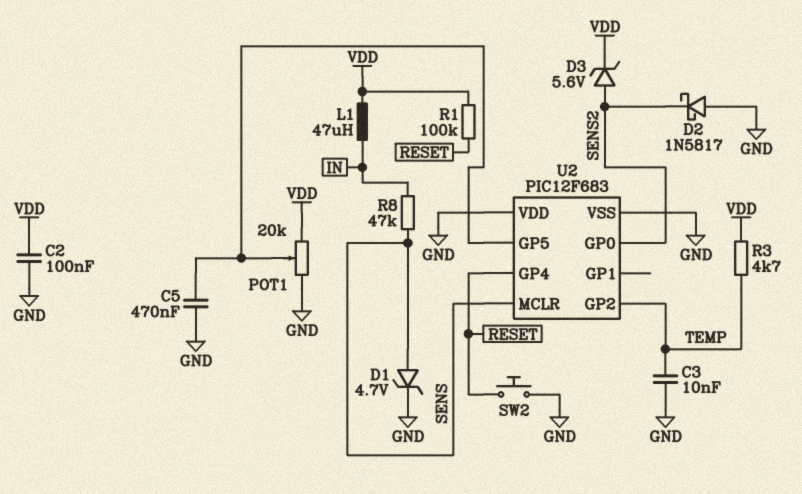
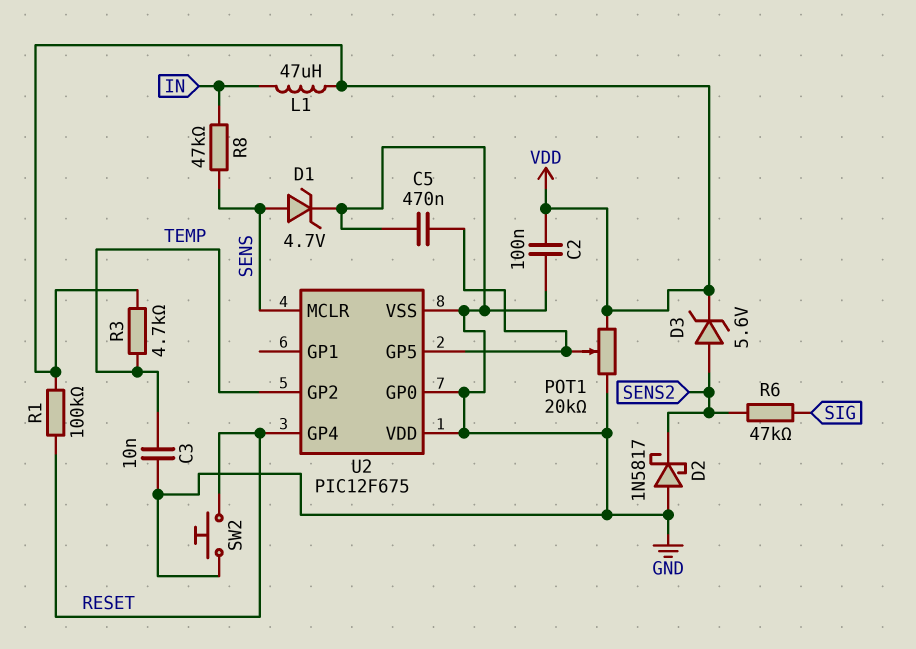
R6: none -> 47k (SENS2, SIG)
U2: PIC12F683 -> PIC12F675
U2 pin GP0: SENS2 -> GND

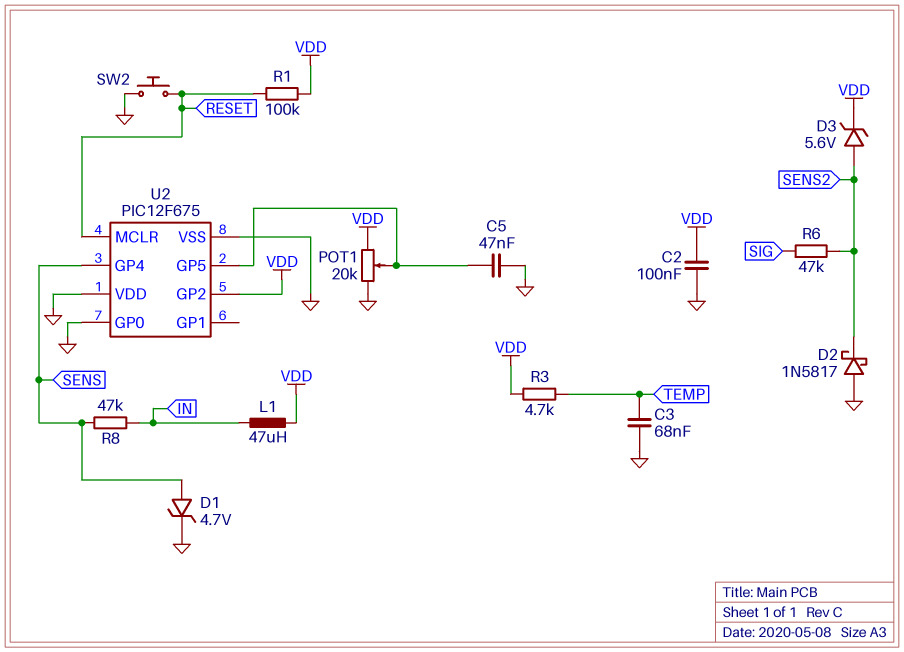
C3: 10nF (GND, TEMP) -> 68nF (GND, TEMP)
C5: 470nF (GND, U2/GP5) -> 47nF (GND, U2/GP5)
U2 pin GP2: TEMP -> VDD
U2 pin GP4: RESET -> SENS
U2 pin MCLR: SENS -> RESET

